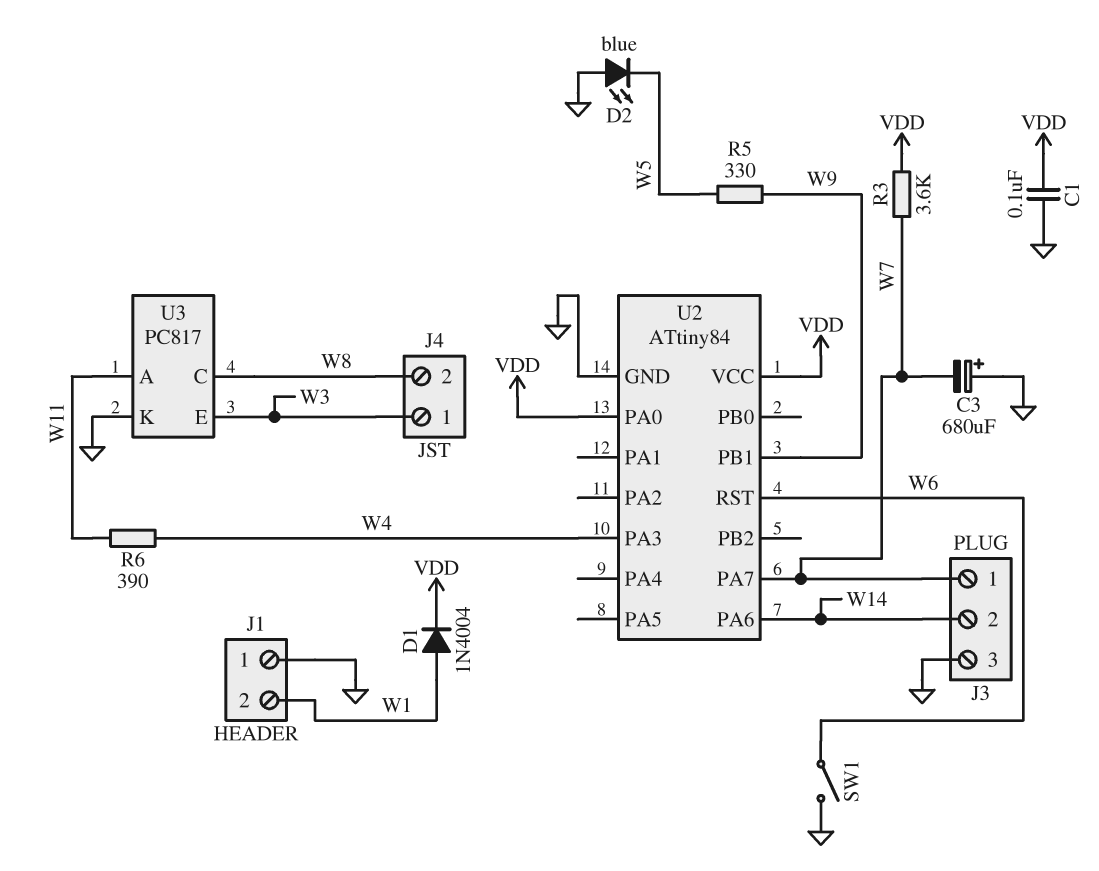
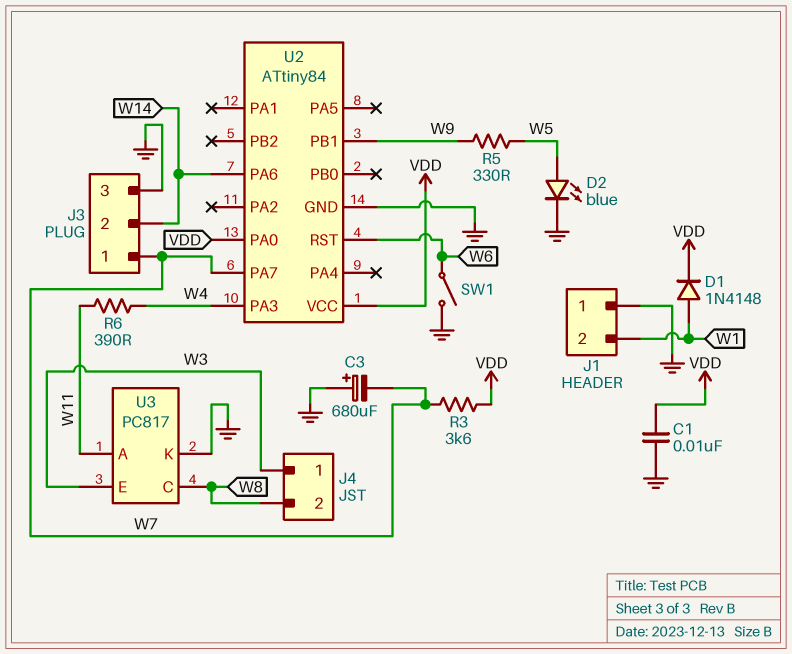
C1: 100nF (GND, VDD) -> 10nF (GND, VDD)
D1: diode 1N4004 (A W1, K VDD) -> diode 1N4148 (A W1, K VDD)
D2: LED blue (A GND, K W5) -> LED blue (A W5, K GND)

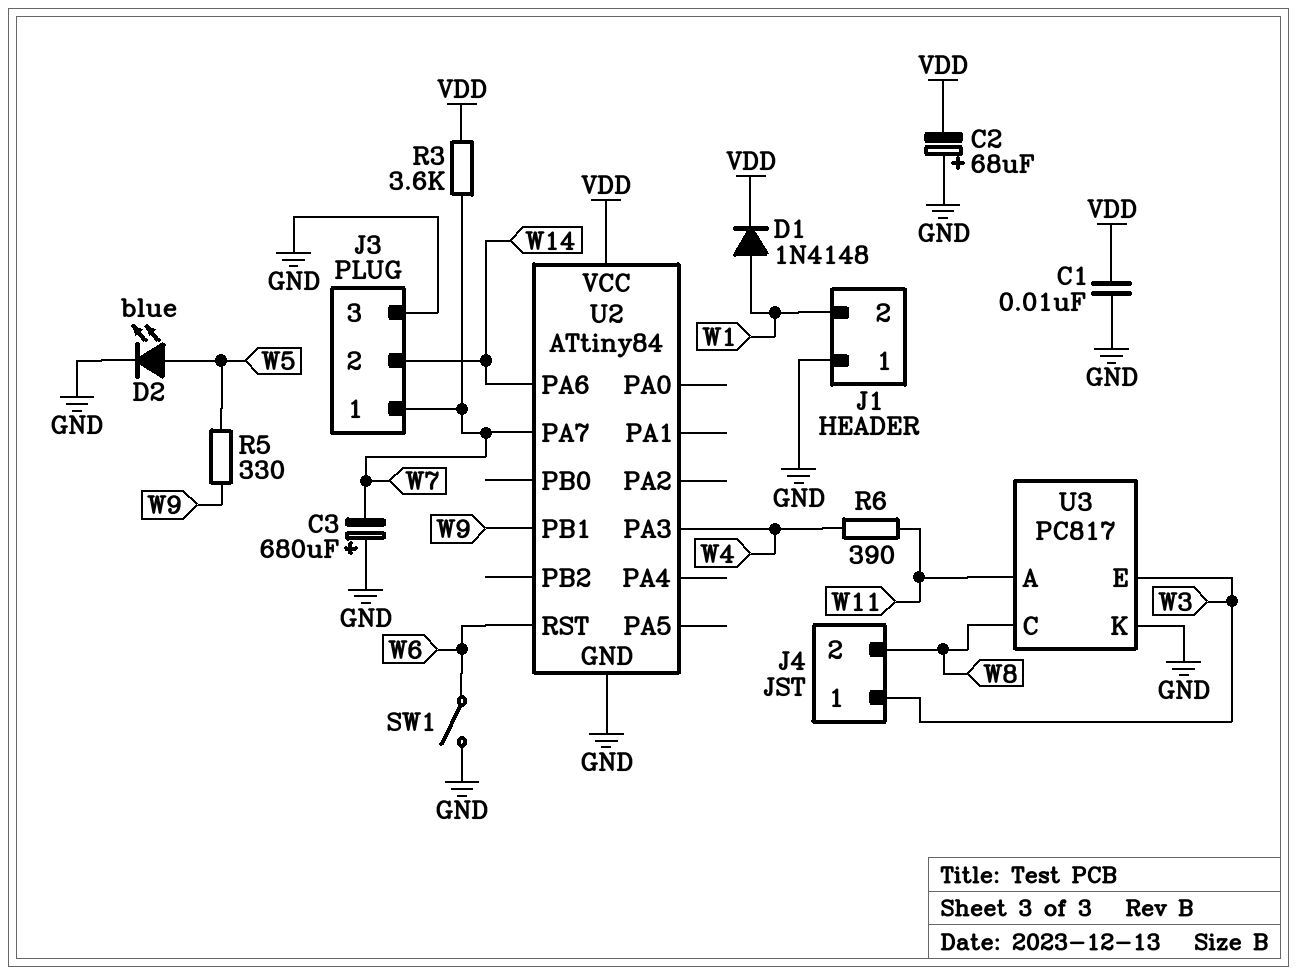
C2: none -> 68uF (plus GND, minus VDD)
U2 pin PA0: VDD -> none

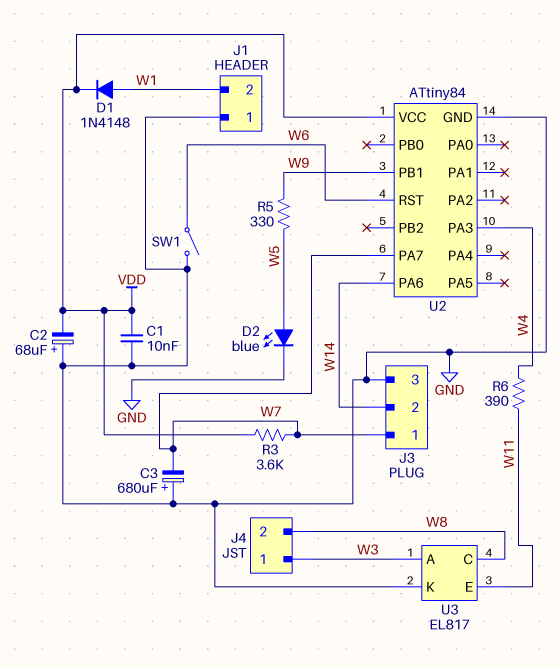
U3: PC817 -> EL817
U3 pin A: W11 -> W3
U3 pin E: W3 -> W11

